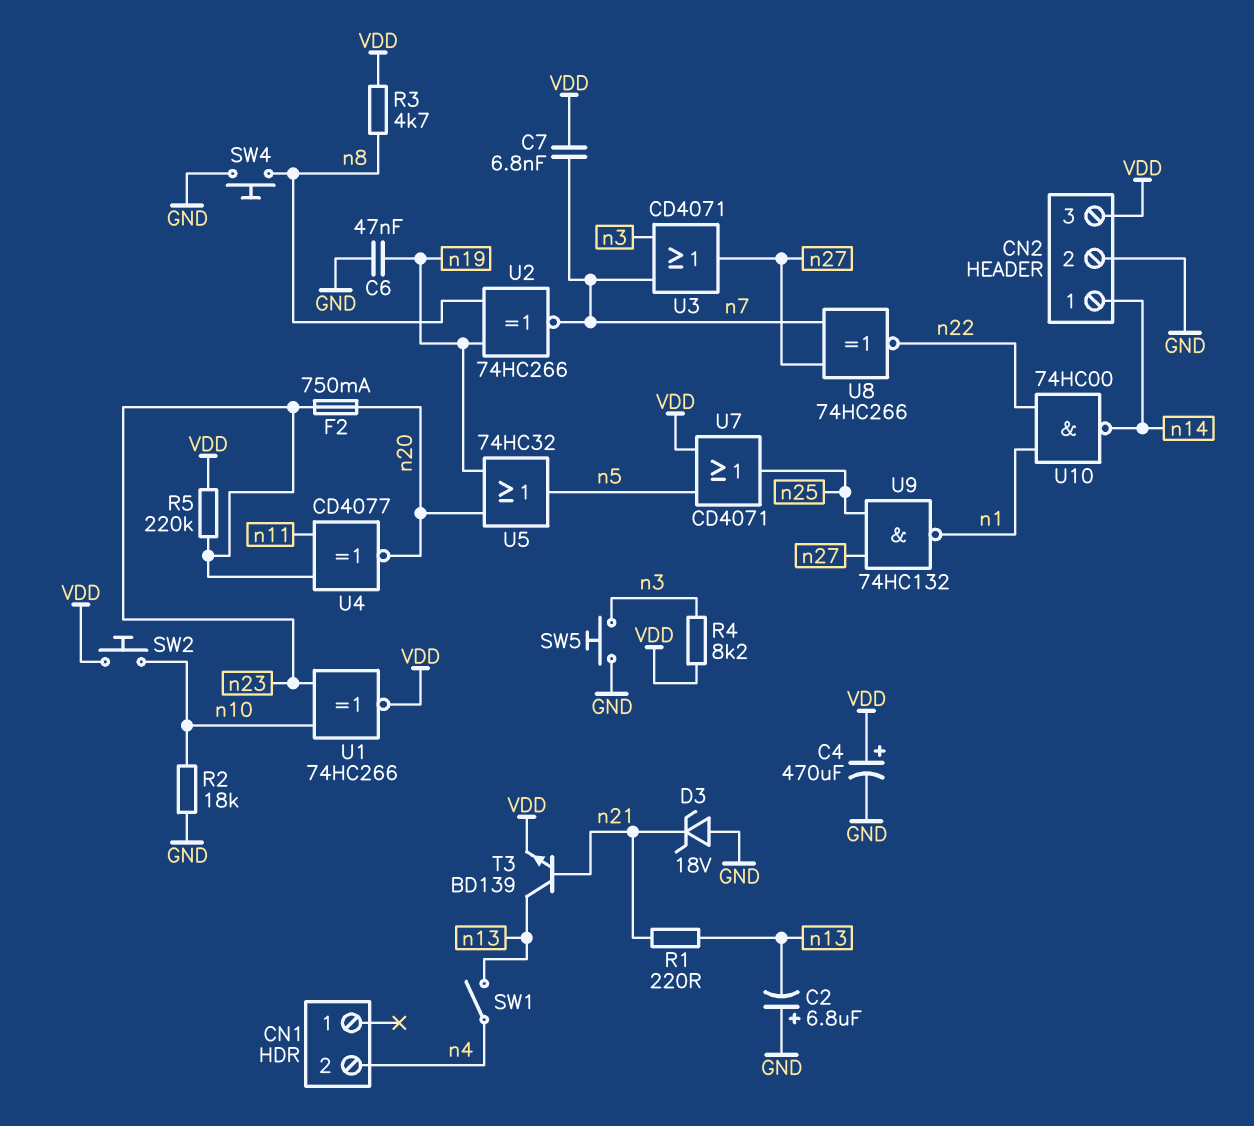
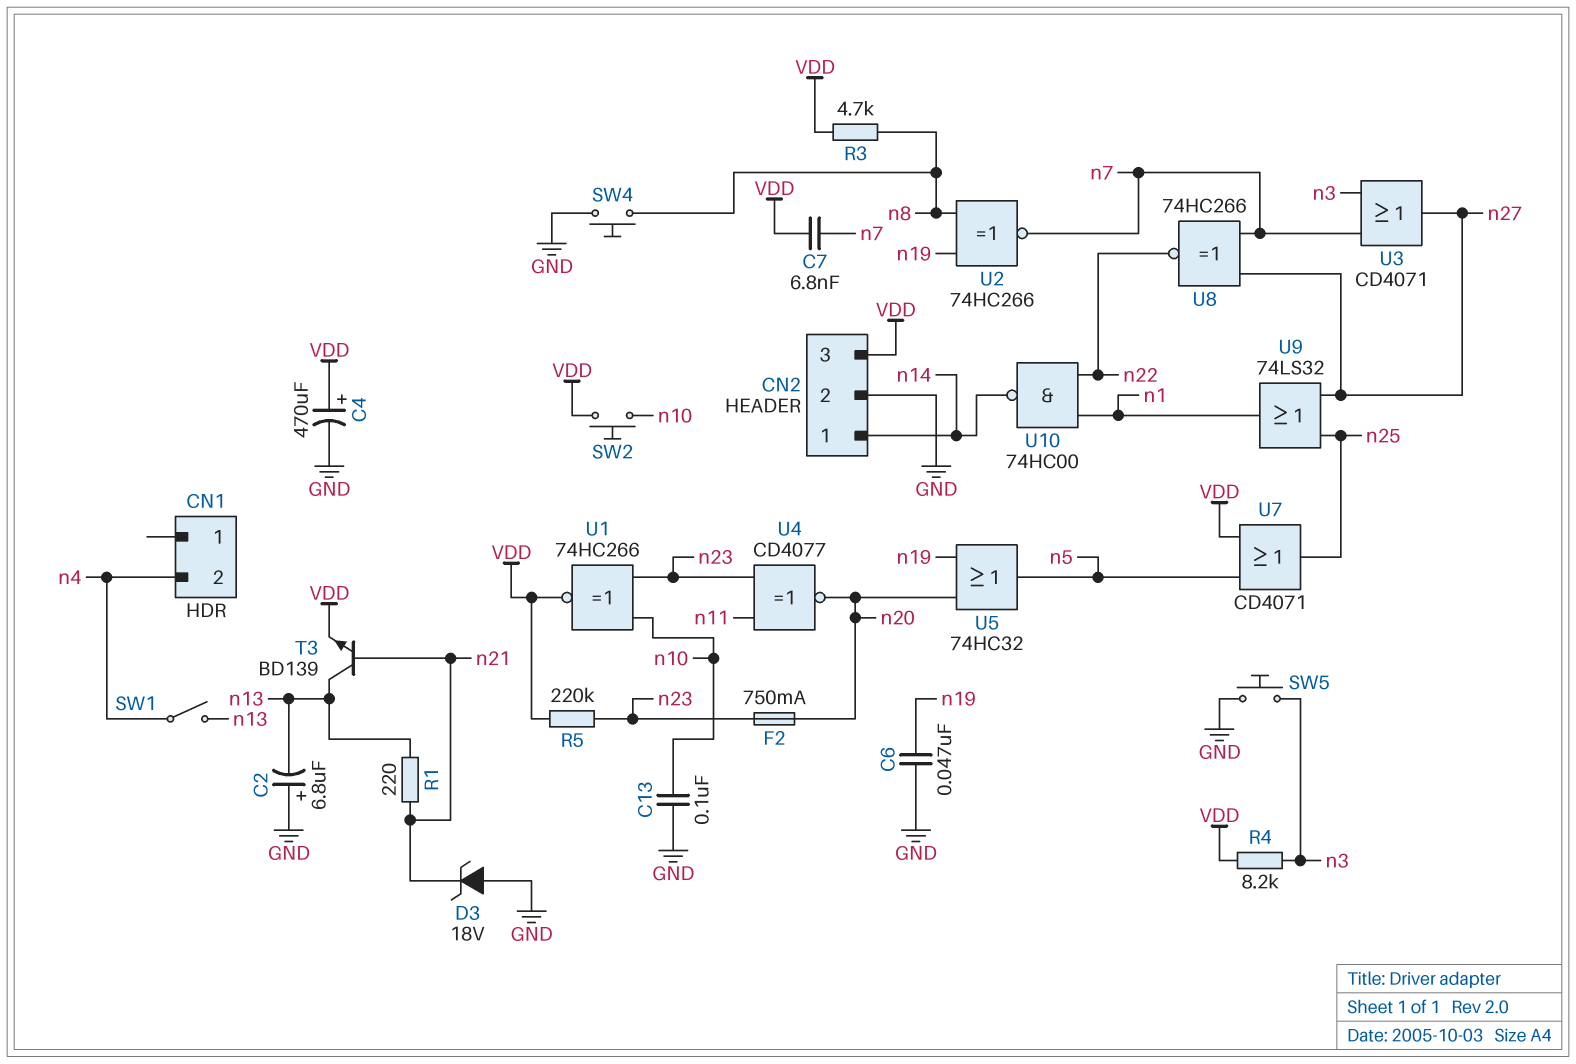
C13: none -> 100nF (GND, n10)
R2: 18k (GND, n10) -> none
U9: NAND 74HC132 (in n25, in n27, out n1) -> OR 74LS32 (in n25, in n27, out n1)

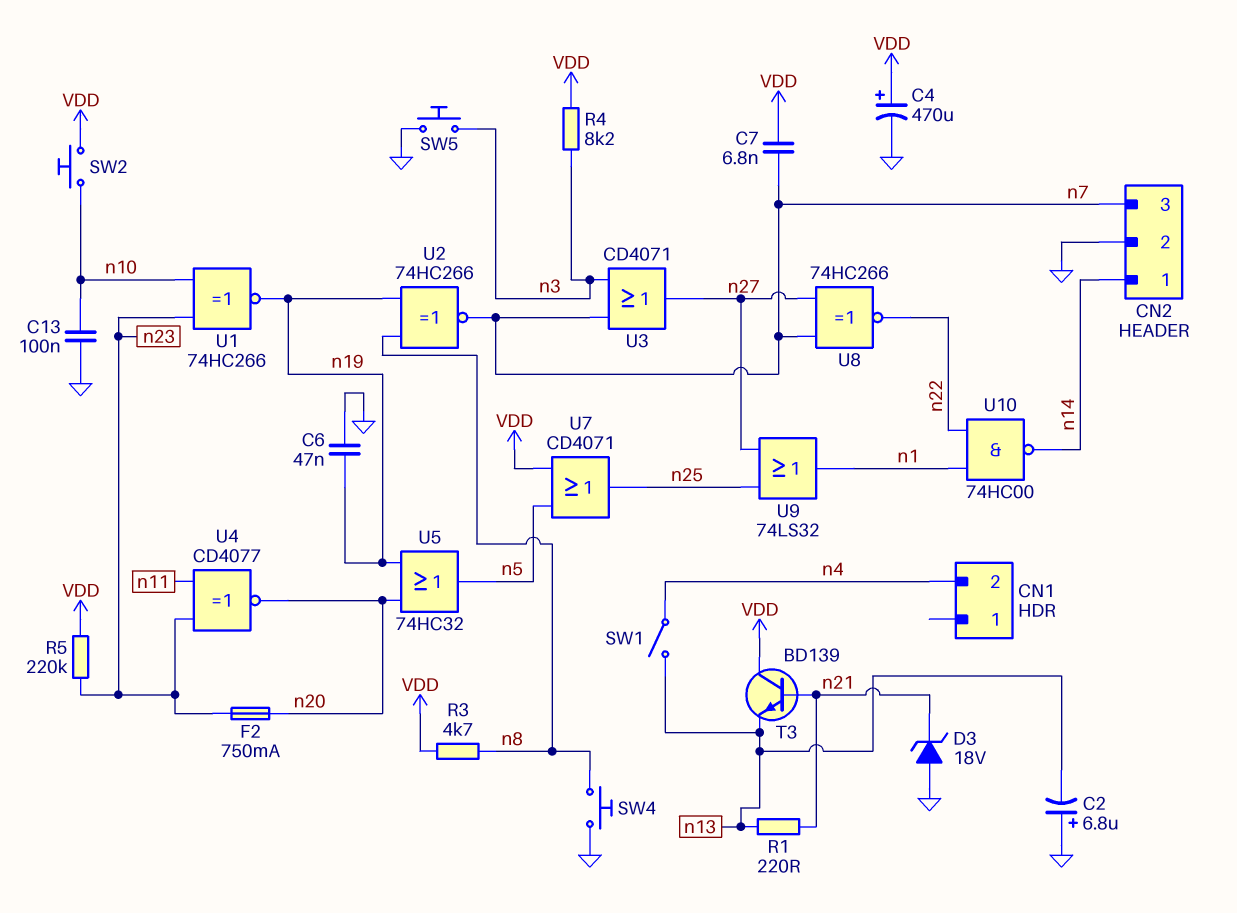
CN2 pin 3: VDD -> n7
T3: NPN BD139 (B n21, C n13, E VDD) -> NPN BD139 (B n21, C VDD, E n13)
U1: XNOR 74HC266 (in n10, in n23, out VDD) -> XNOR 74HC266 (in n10, in n23, out n19)

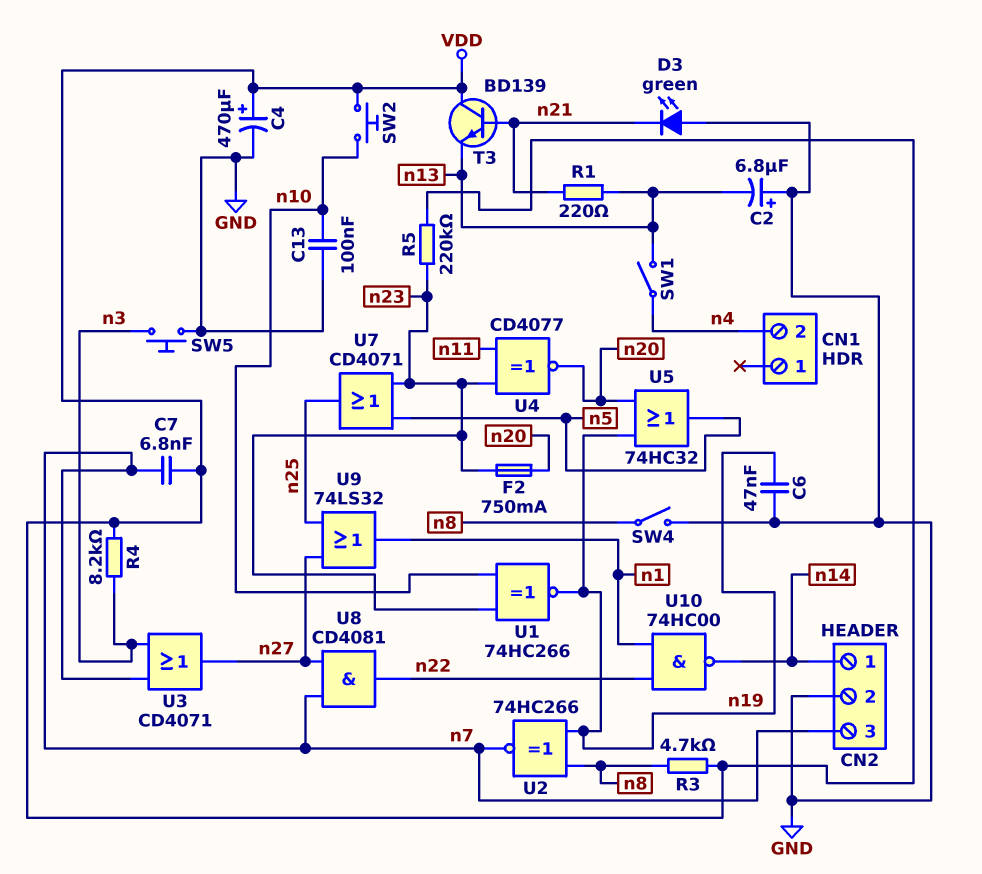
D3: zener 18V (A GND, K n21) -> LED green (A GND, K n21)
SW4: button (GND, n8) -> switch (GND, n8)
U7: OR CD4071 (in VDD, in n5, out n25) -> OR CD4071 (in n5, in n23, out n25)
U8: XNOR 74HC266 (in n7, in n27, out n22) -> AND CD4081 (in n7, in n27, out n22)

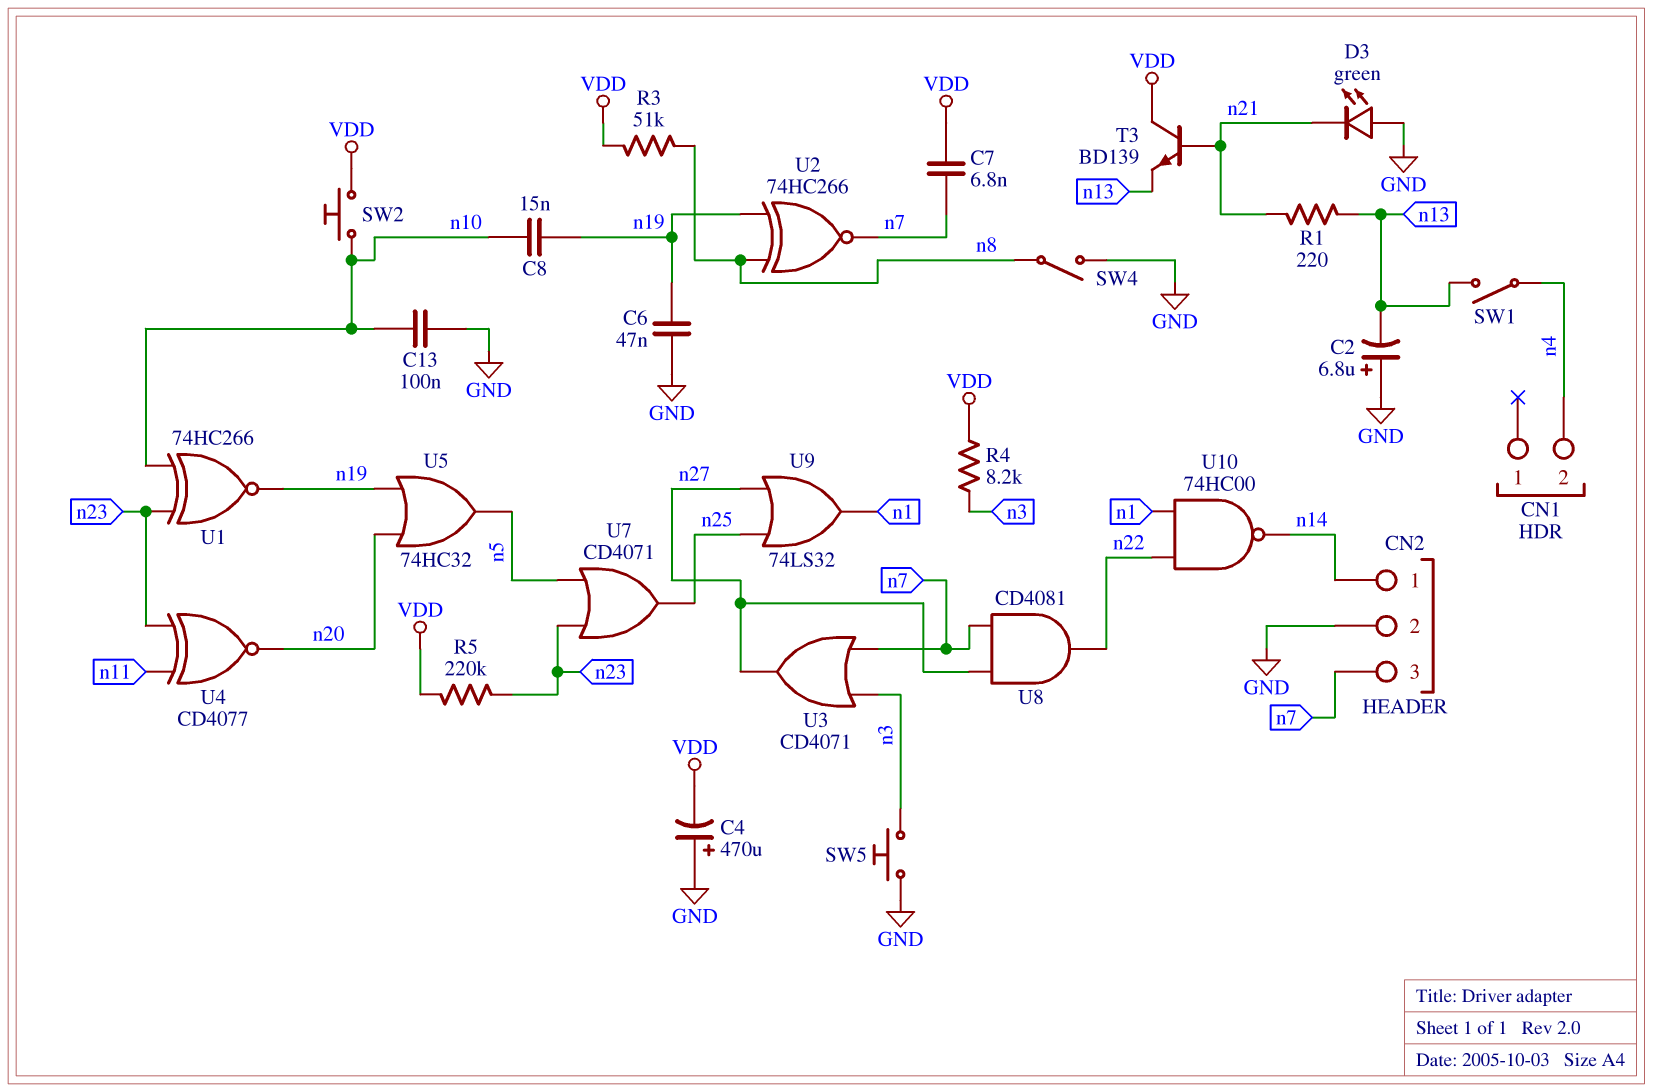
C4: 470uF (plus VDD, minus GND) -> 470uF (plus GND, minus VDD)
C8: none -> 15nF (n10, n19)
F2: 750mA (n20, n23) -> none
R3: 4.7k (VDD, n8) -> 51k (VDD, n8)

